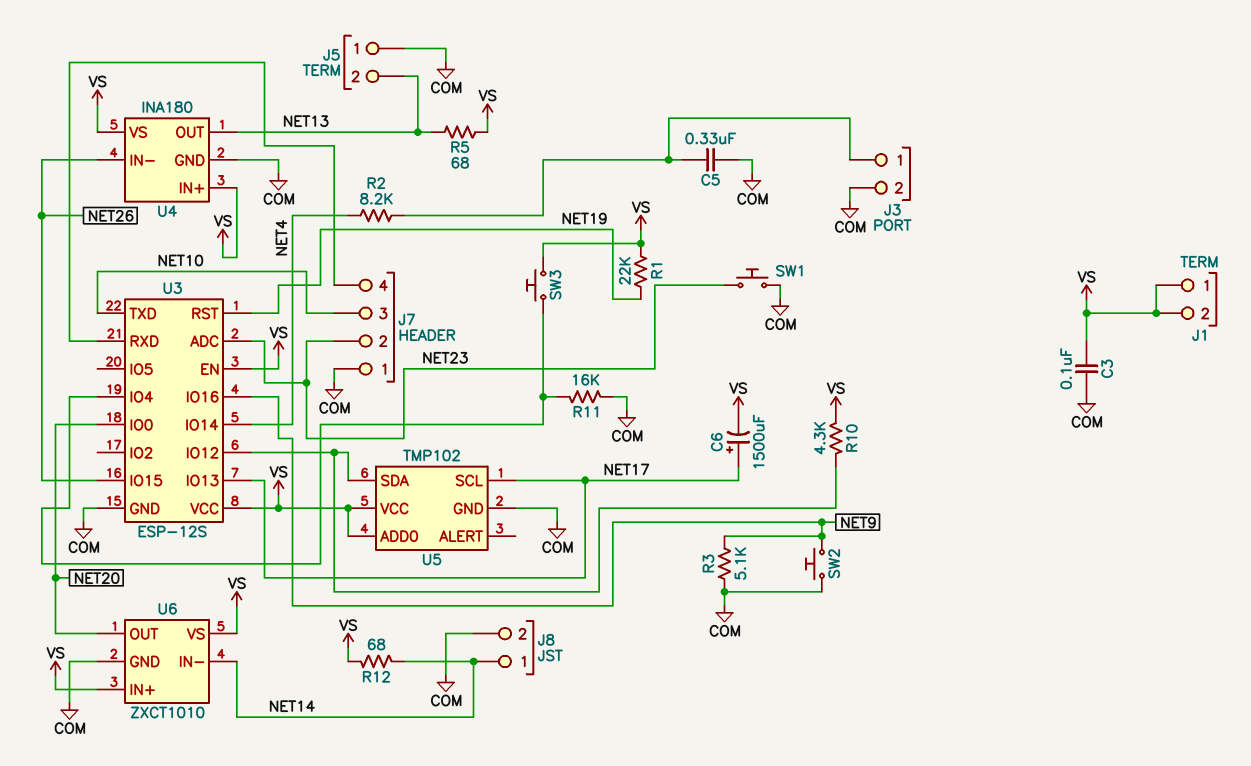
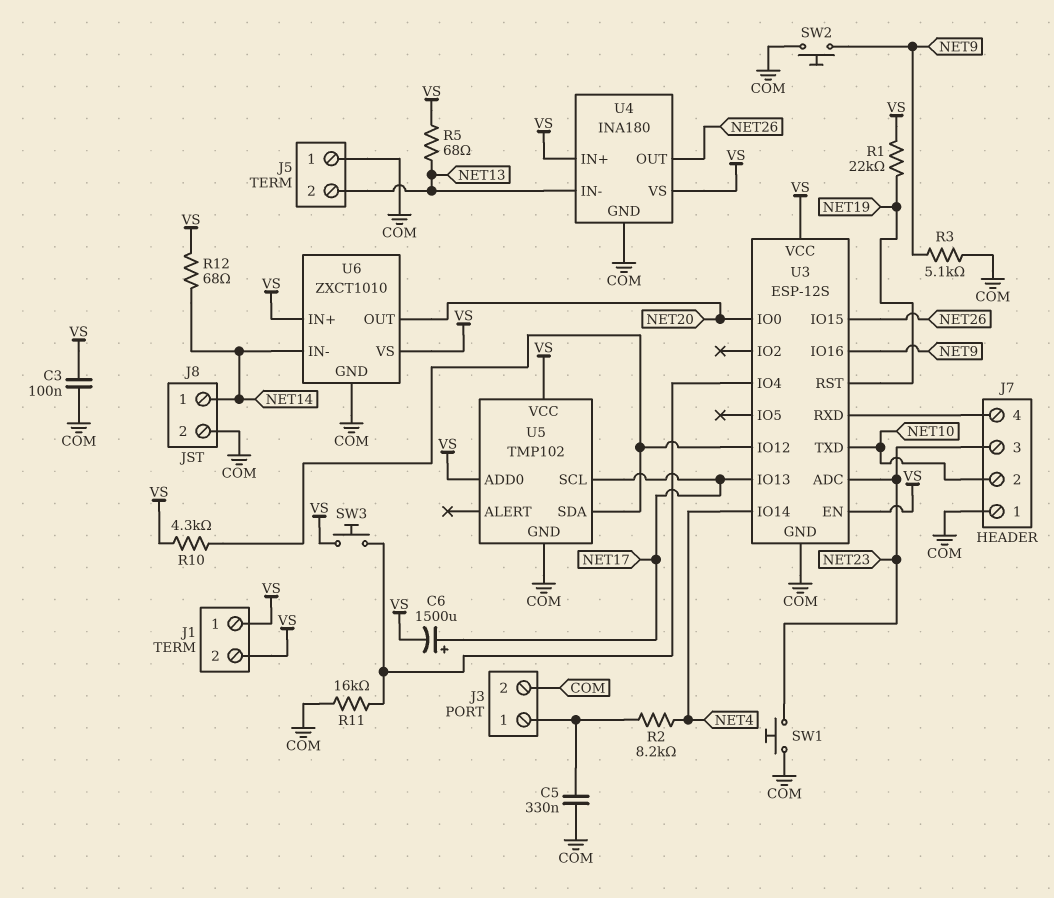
J7 pin 2: NET23 -> NET10
J7 pin 3: NET10 -> NET23
U4 pin IN-: NET26 -> NET13
U4 pin OUT: NET13 -> NET26

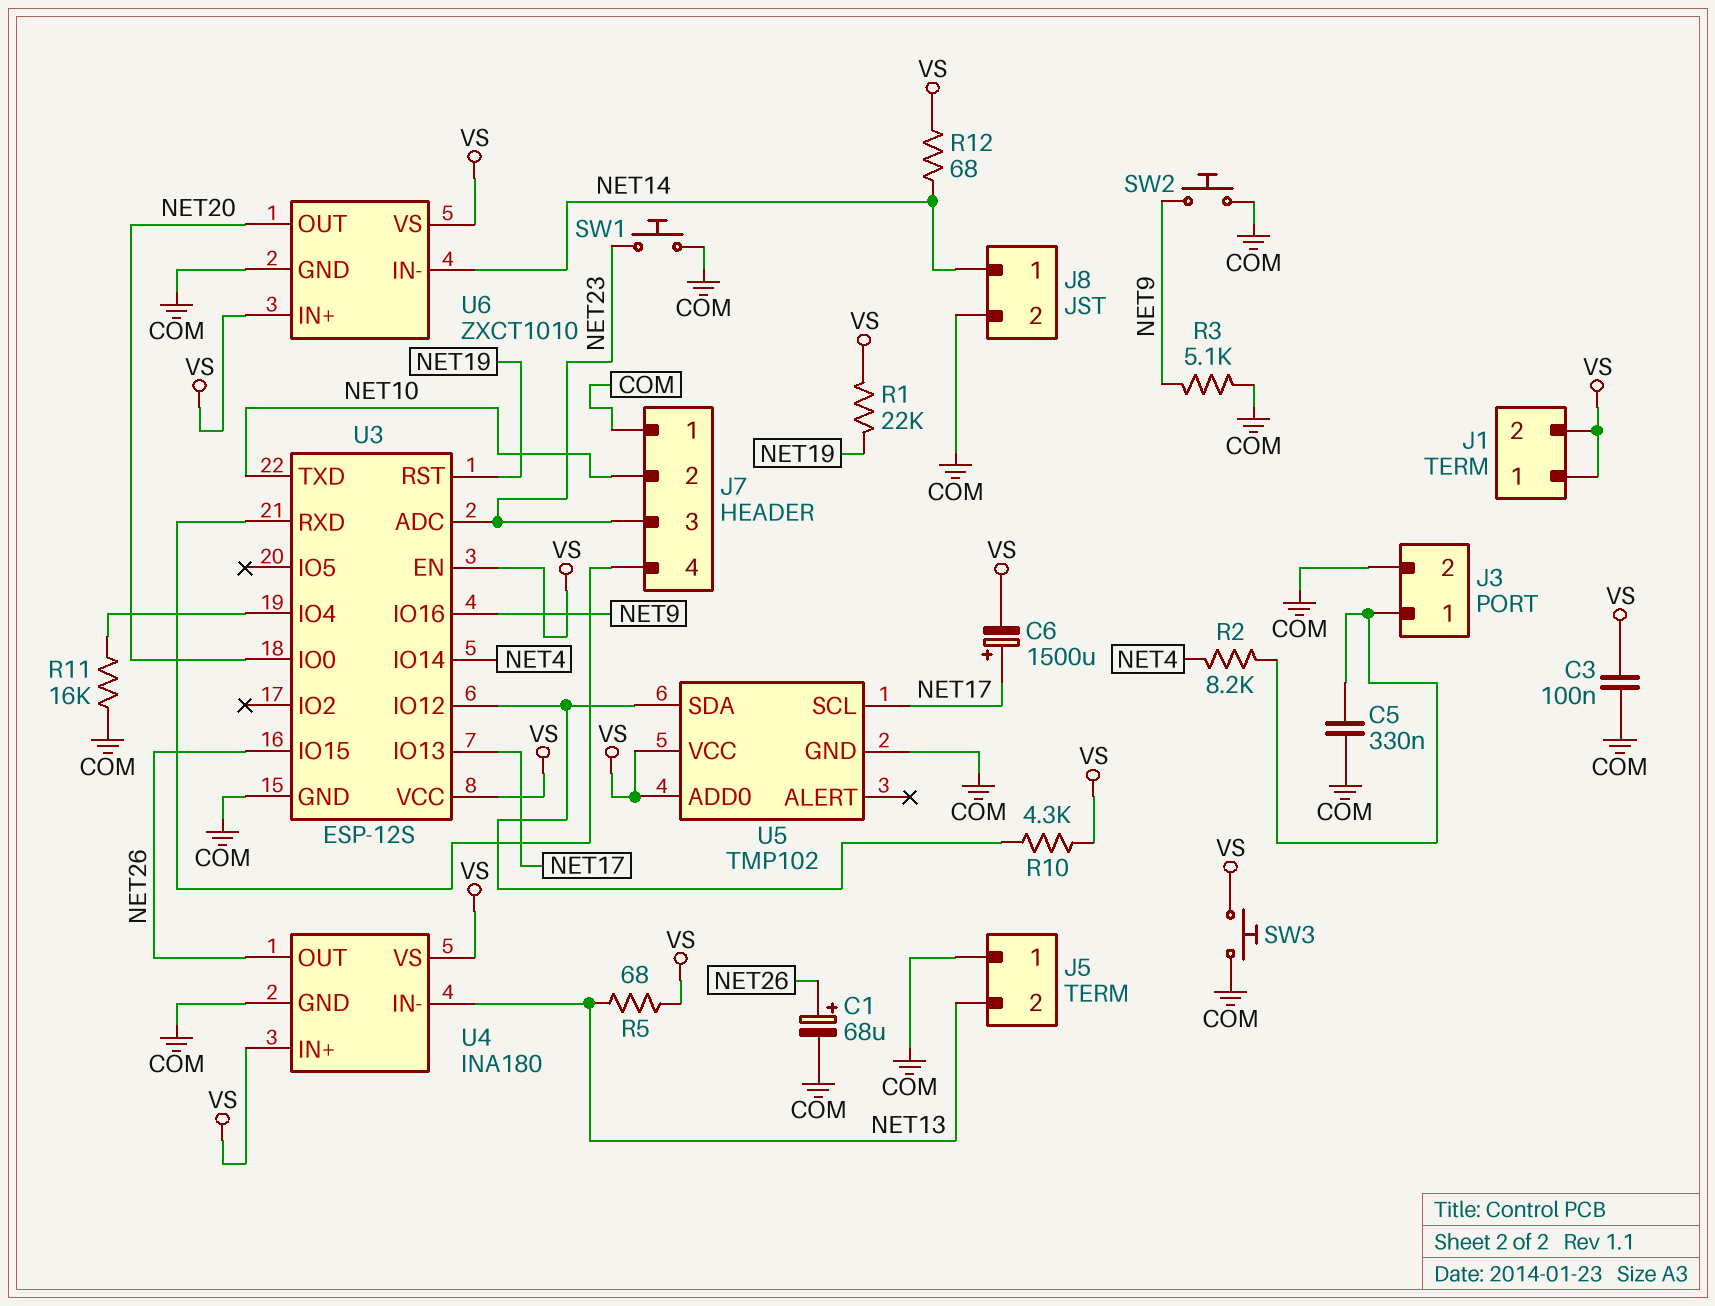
C1: none -> 68uF (plus NET26, minus COM)
SW3: button (U3/IO4, VS) -> button (COM, VS)

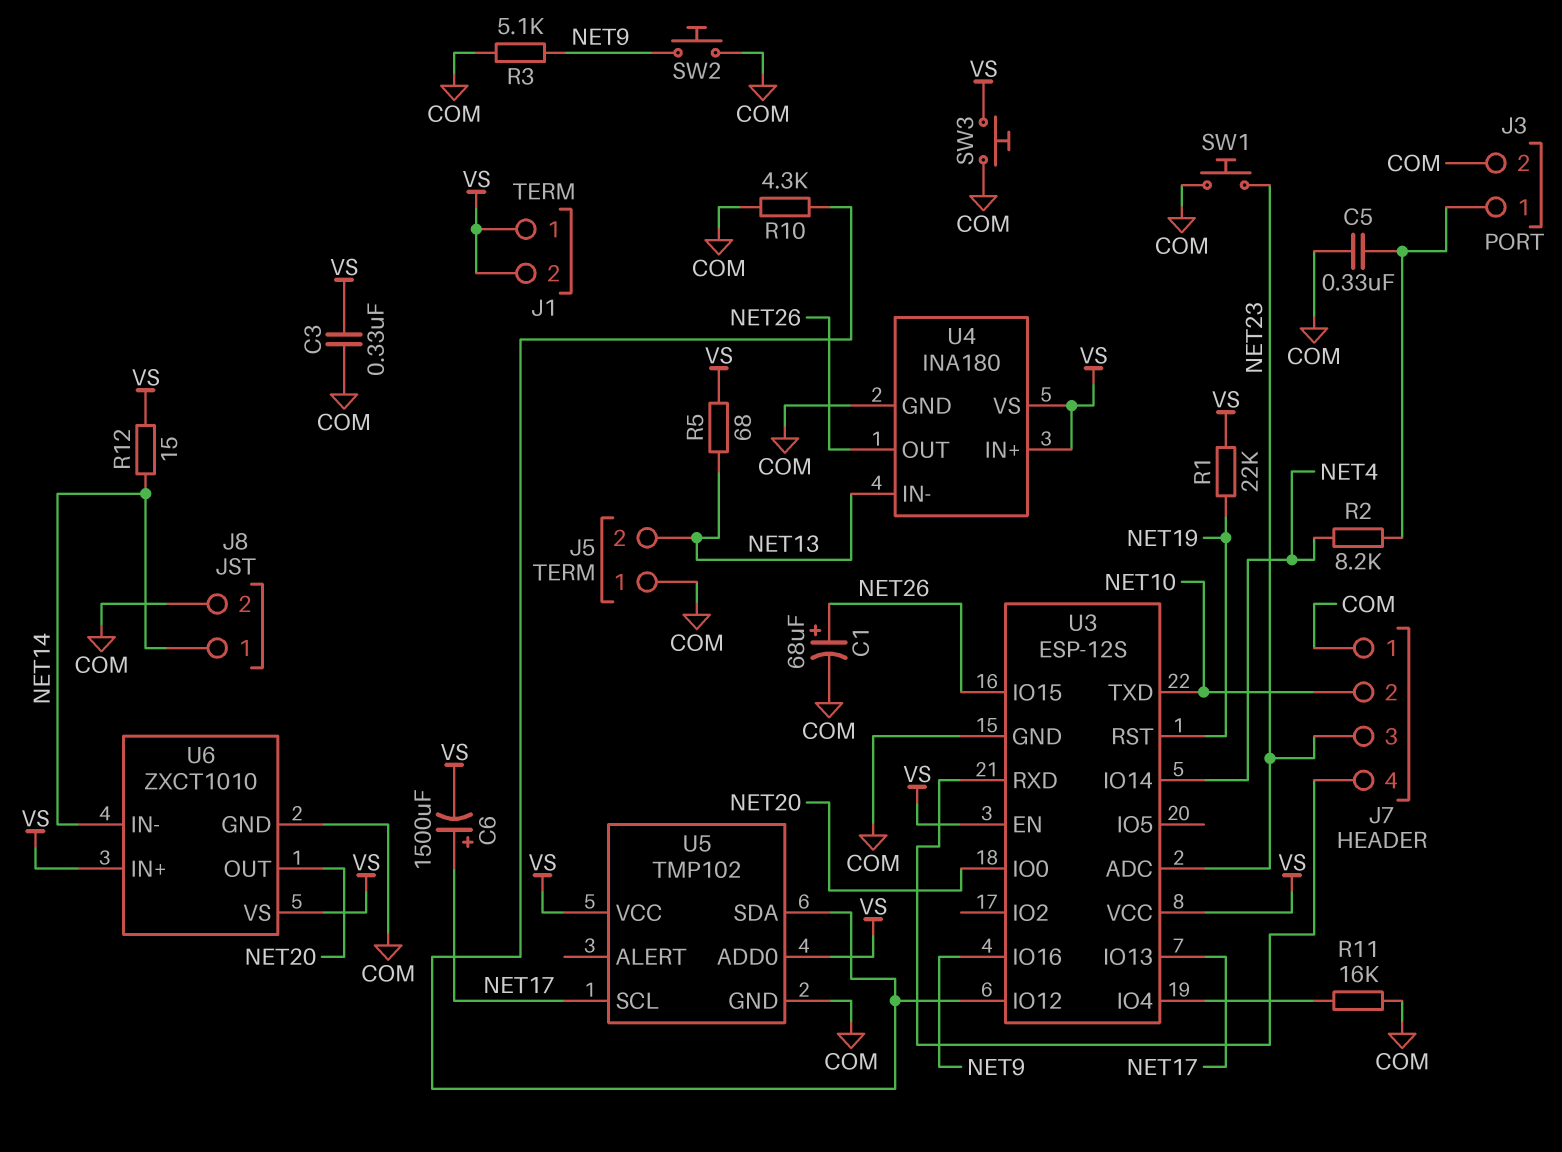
C3: 100nF (COM, VS) -> 330nF (COM, VS)
R10: 4.3k (U3/IO12, VS) -> 4.3k (COM, U3/IO12)
R12: 68 (NET14, VS) -> 15 (NET14, VS)

